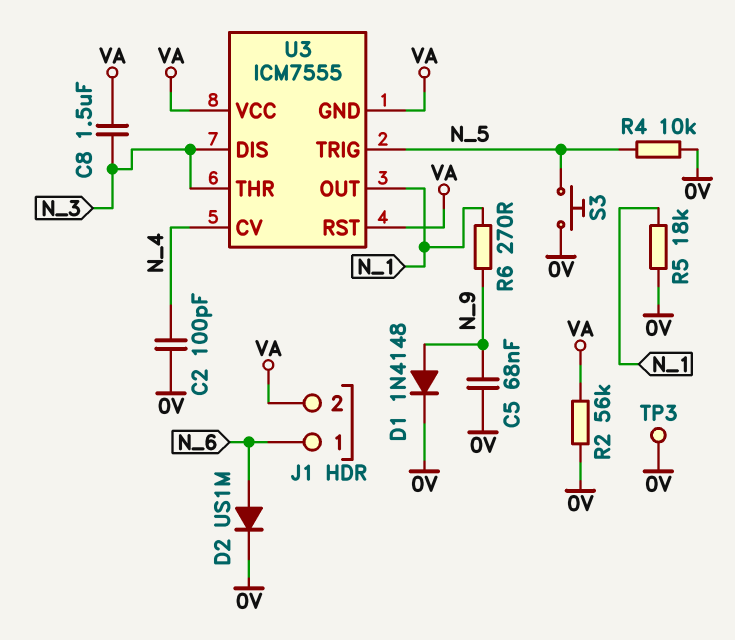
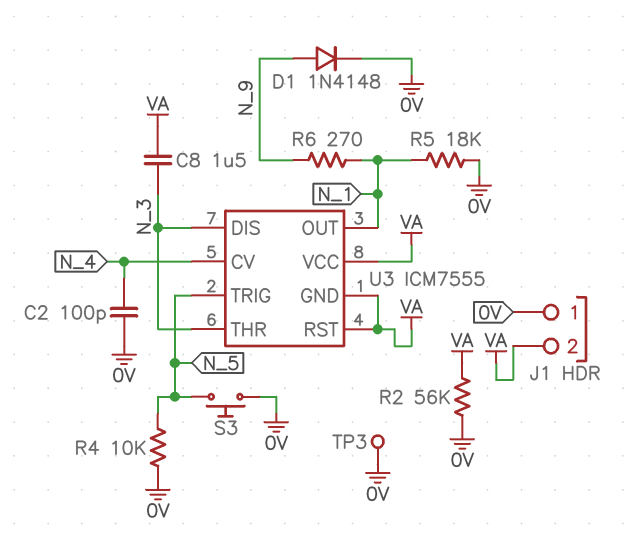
C5: 68nF (0V, N_9) -> none
D2: diode US1M (A N_6, K 0V) -> none
J1 pin 1: N_6 -> 0V

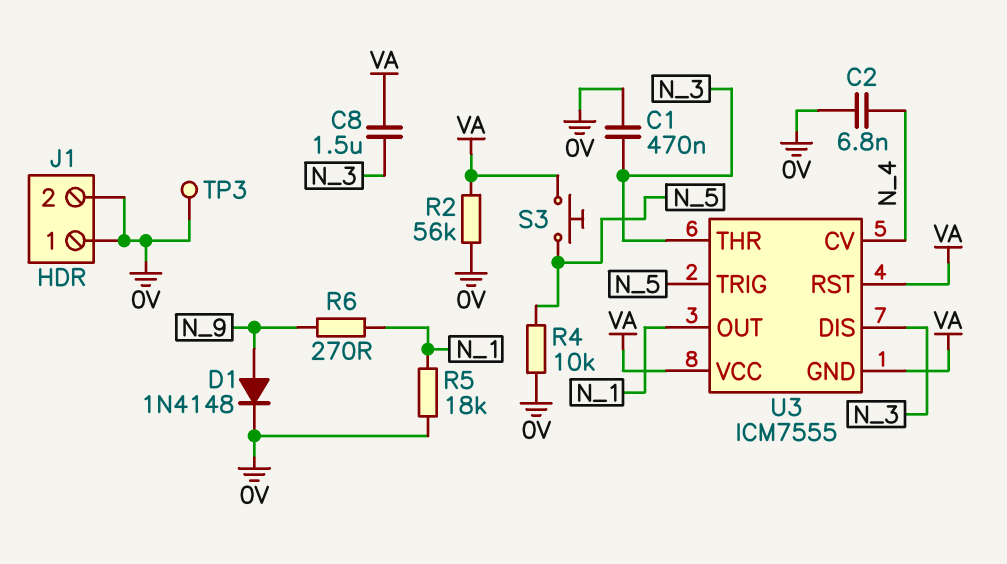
C1: none -> 470nF (0V, N_3)
C2: 100pF (0V, N_4) -> 6.8nF (0V, N_4)
J1 pin 2: VA -> 0V
S3: button (0V, N_5) -> button (N_5, VA)

